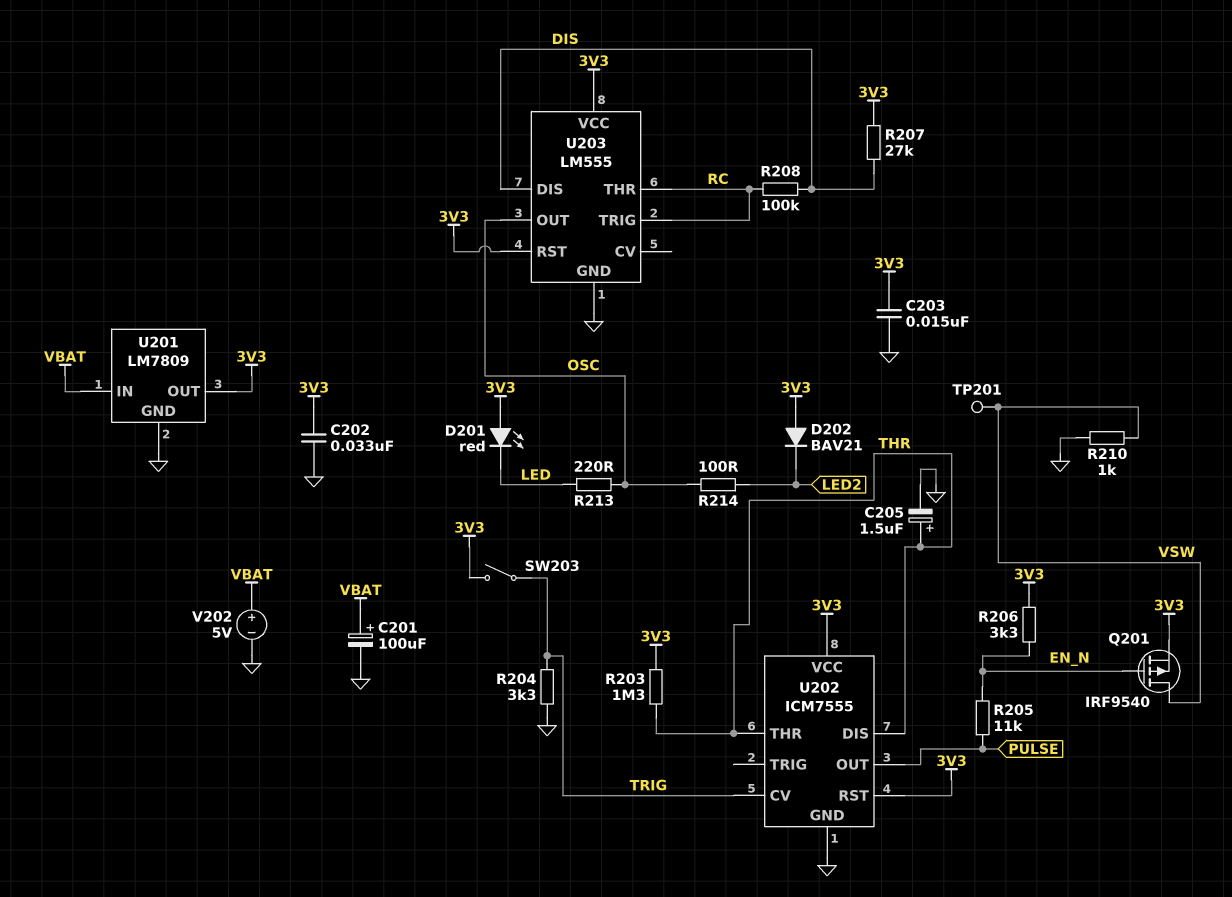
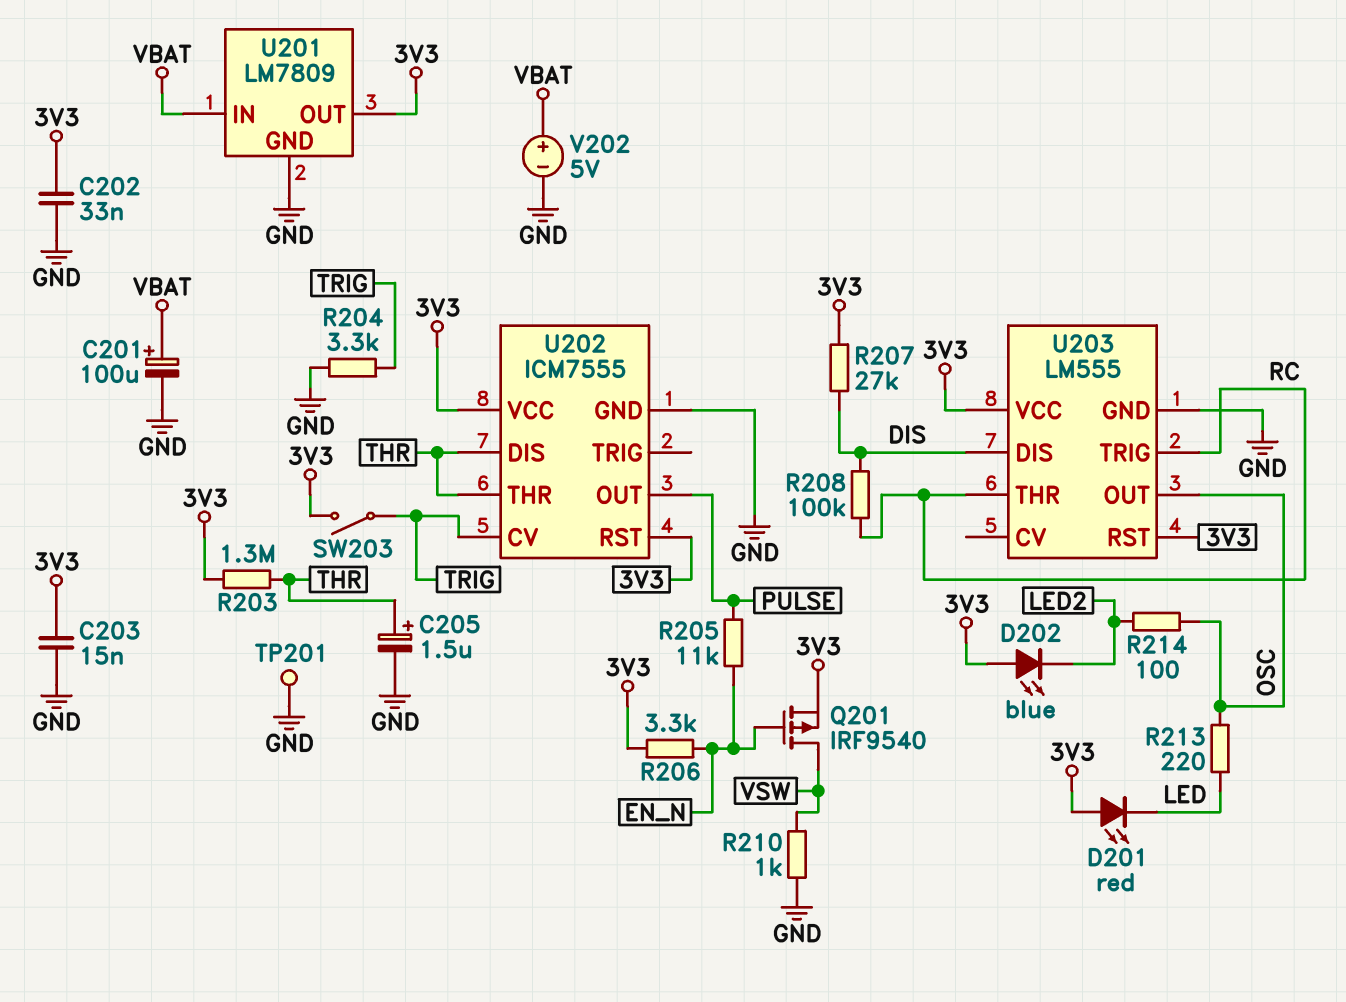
D202: diode BAV21 (A 3V3, K LED2) -> LED blue (A 3V3, K LED2)
TP201: test point (VSW) -> test point (GND)

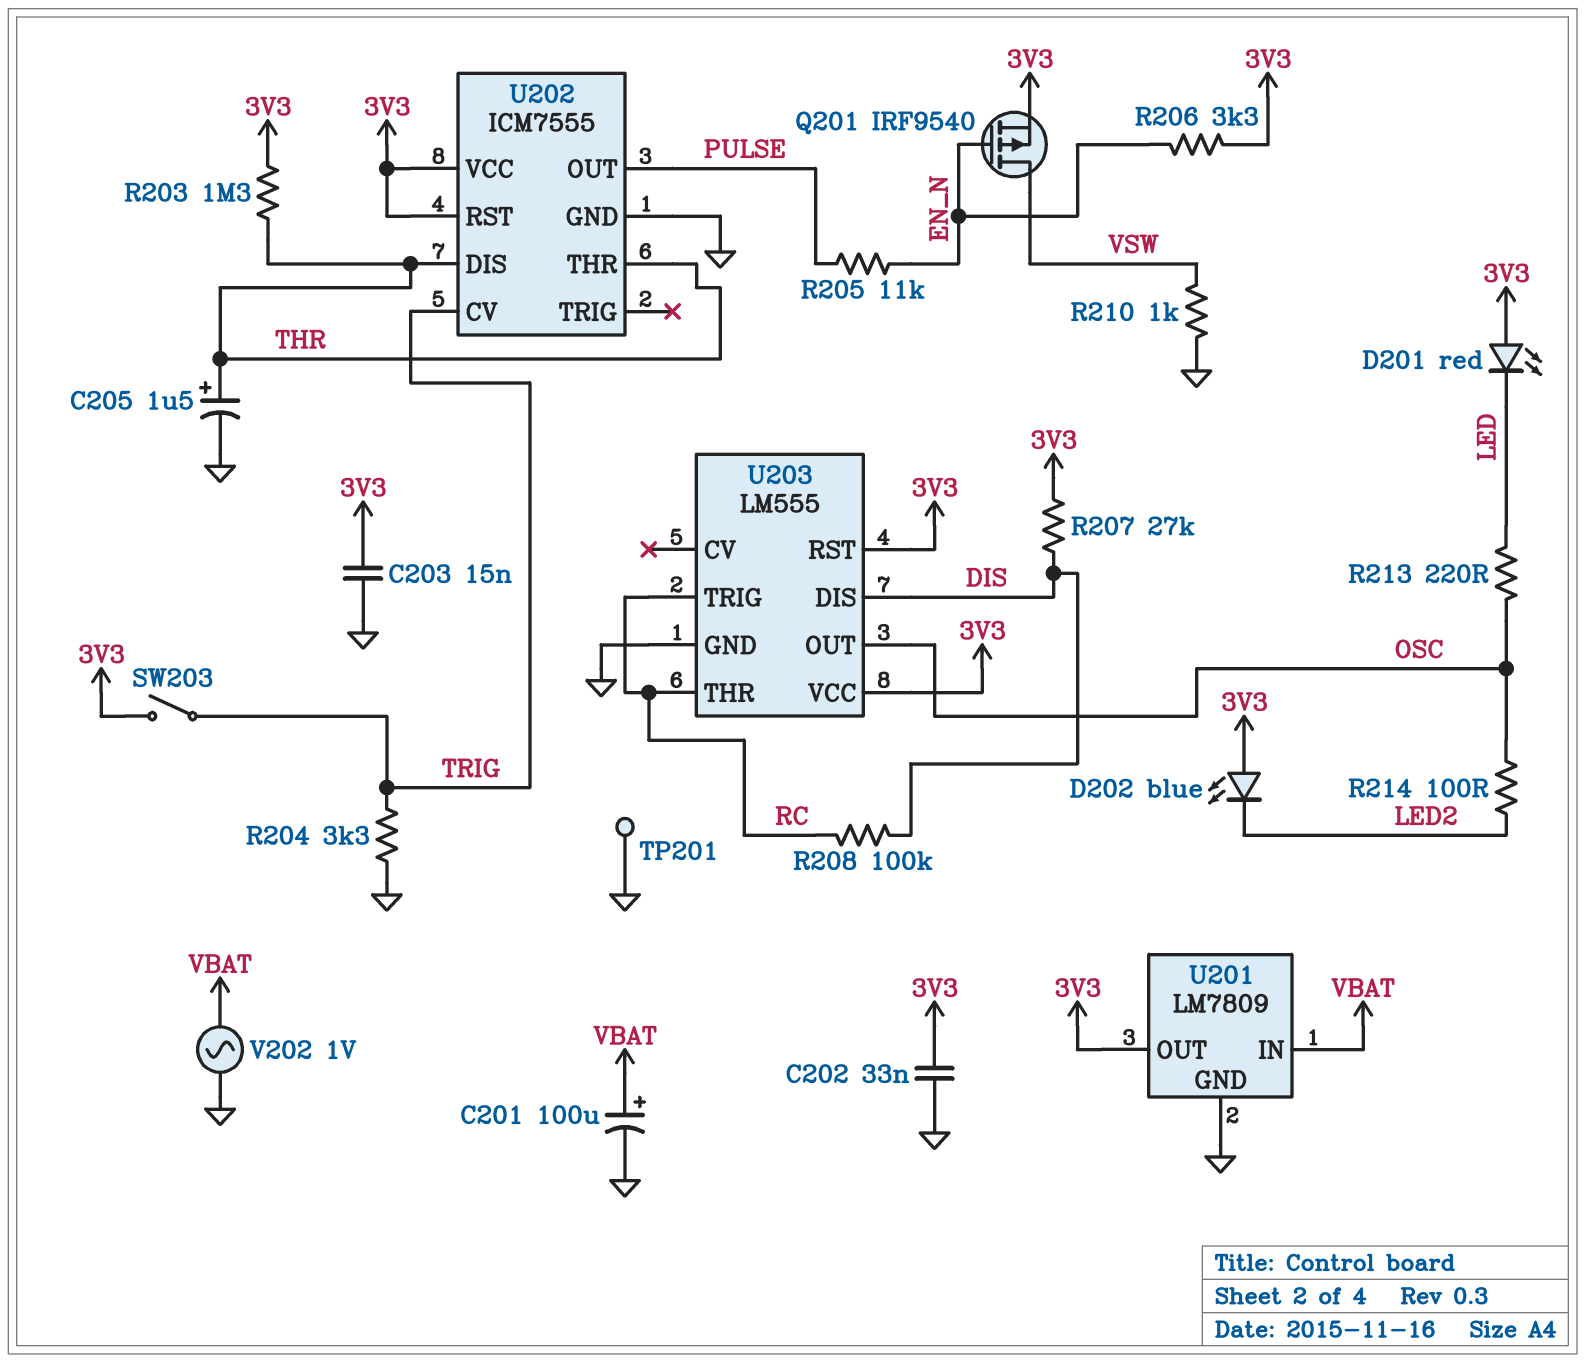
V202: 5V (plus VBAT, minus GND) -> AC 1V (GND, VBAT)

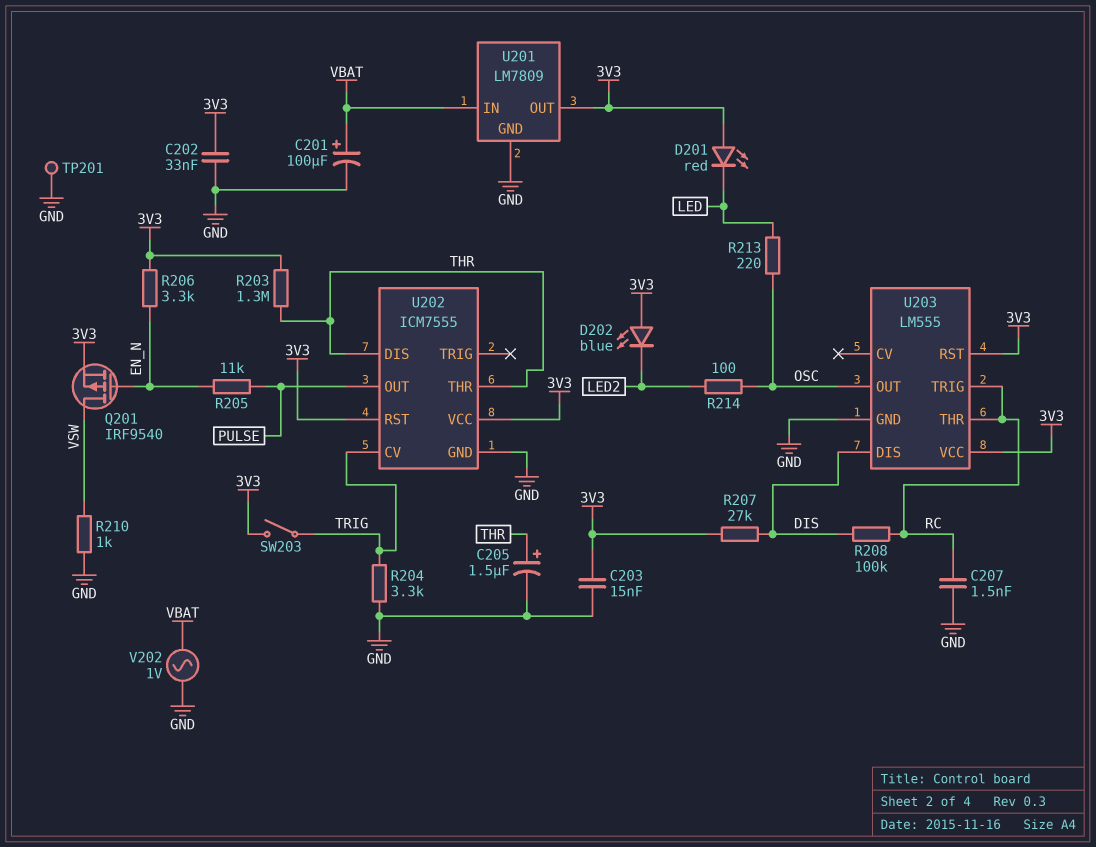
C207: none -> 1.5nF (GND, RC)

